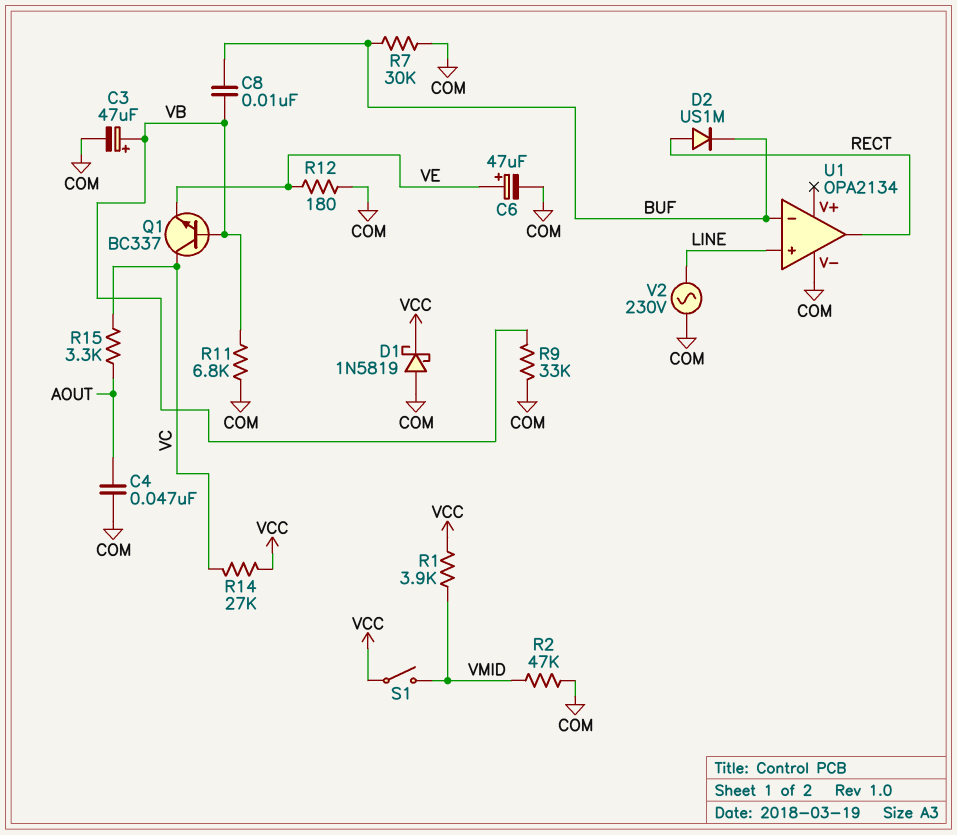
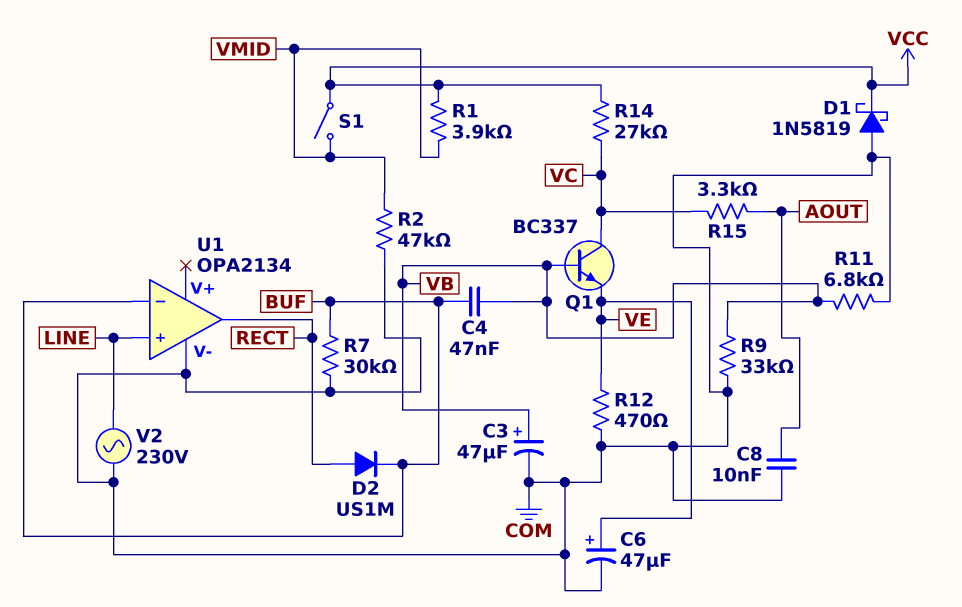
C4: 47nF (AOUT, COM) -> 47nF (BUF, VB)
C8: 10nF (BUF, VB) -> 10nF (AOUT, COM)
R12: 180 (COM, VE) -> 470 (COM, VE)

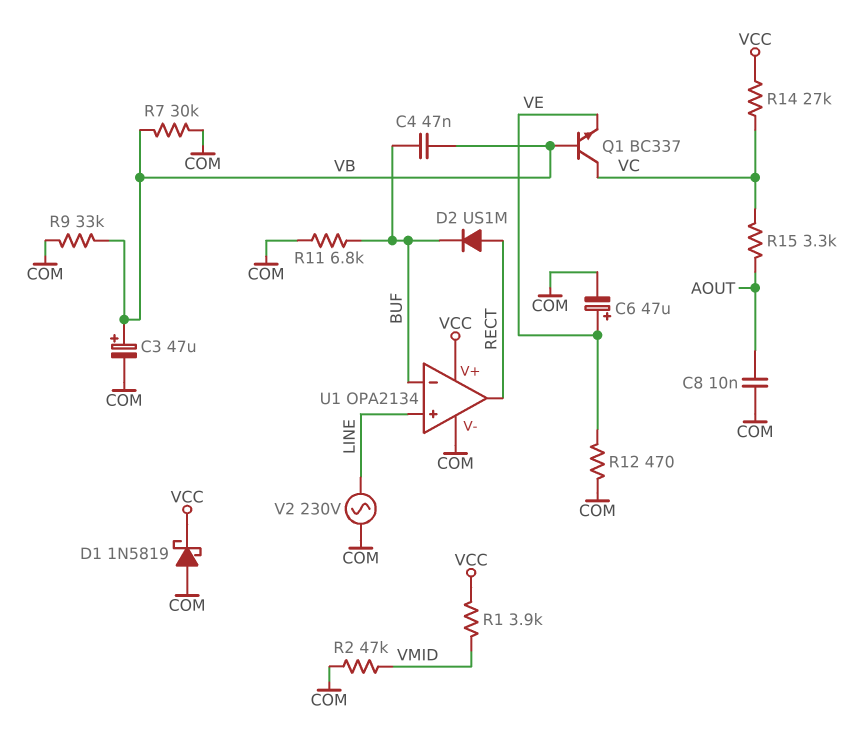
R7: 30k (BUF, COM) -> 30k (COM, VB)
R11: 6.8k (COM, VB) -> 6.8k (BUF, COM)
S1: switch (VCC, VMID) -> none
U1 pin V+: none -> VCC

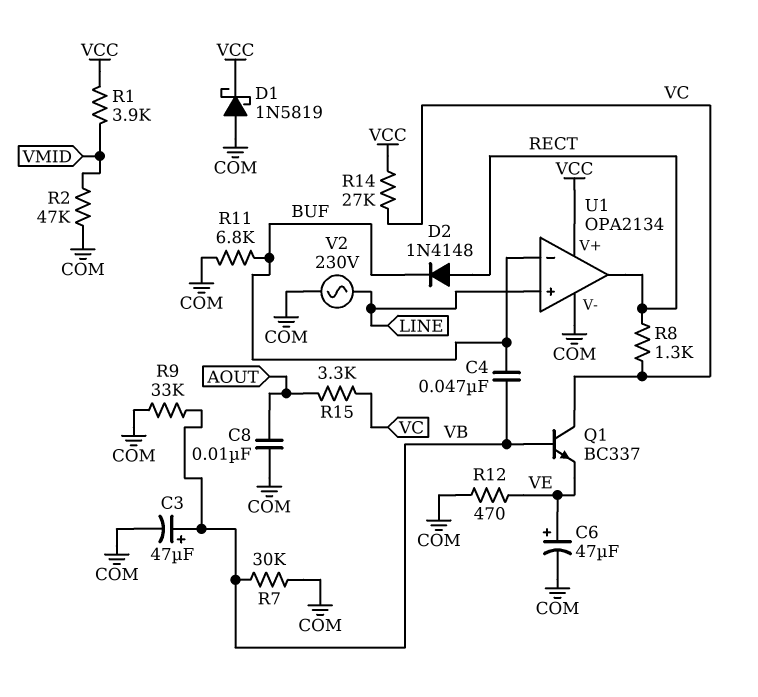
D2: diode US1M (A RECT, K BUF) -> diode 1N4148 (A RECT, K BUF)
R8: none -> 1.3k (RECT, VC)

